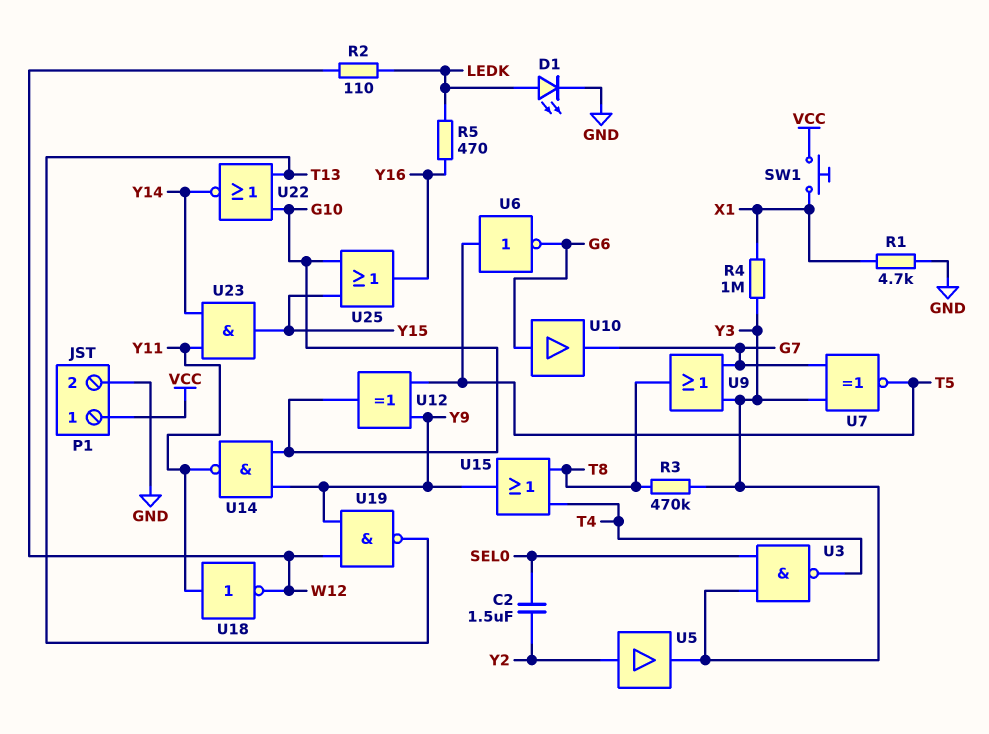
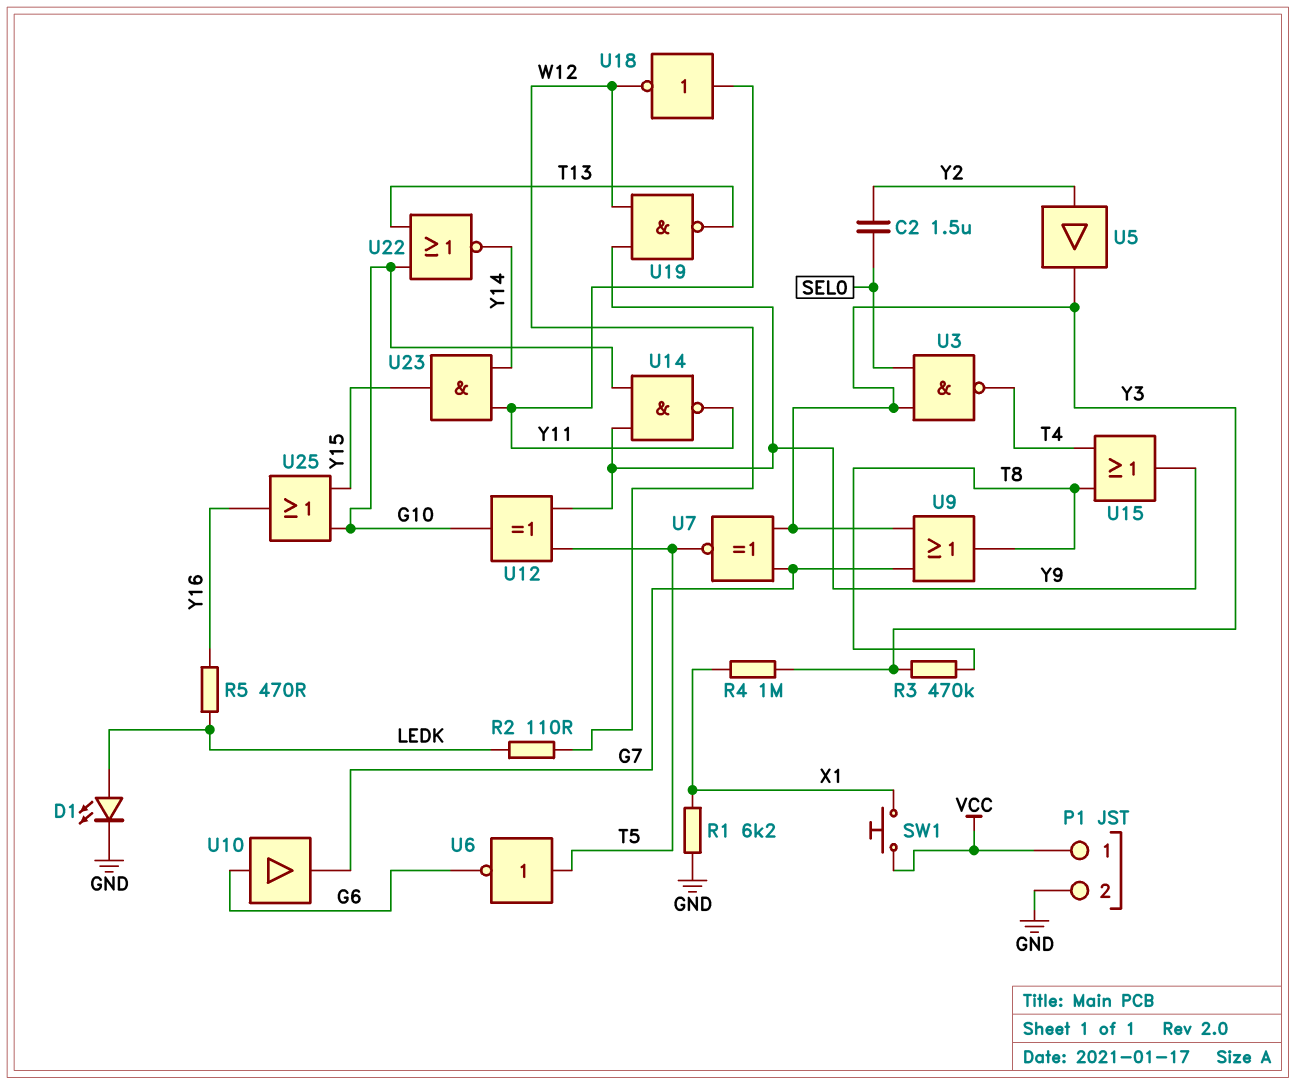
R1: 4.7k (GND, X1) -> 6.2k (GND, X1)

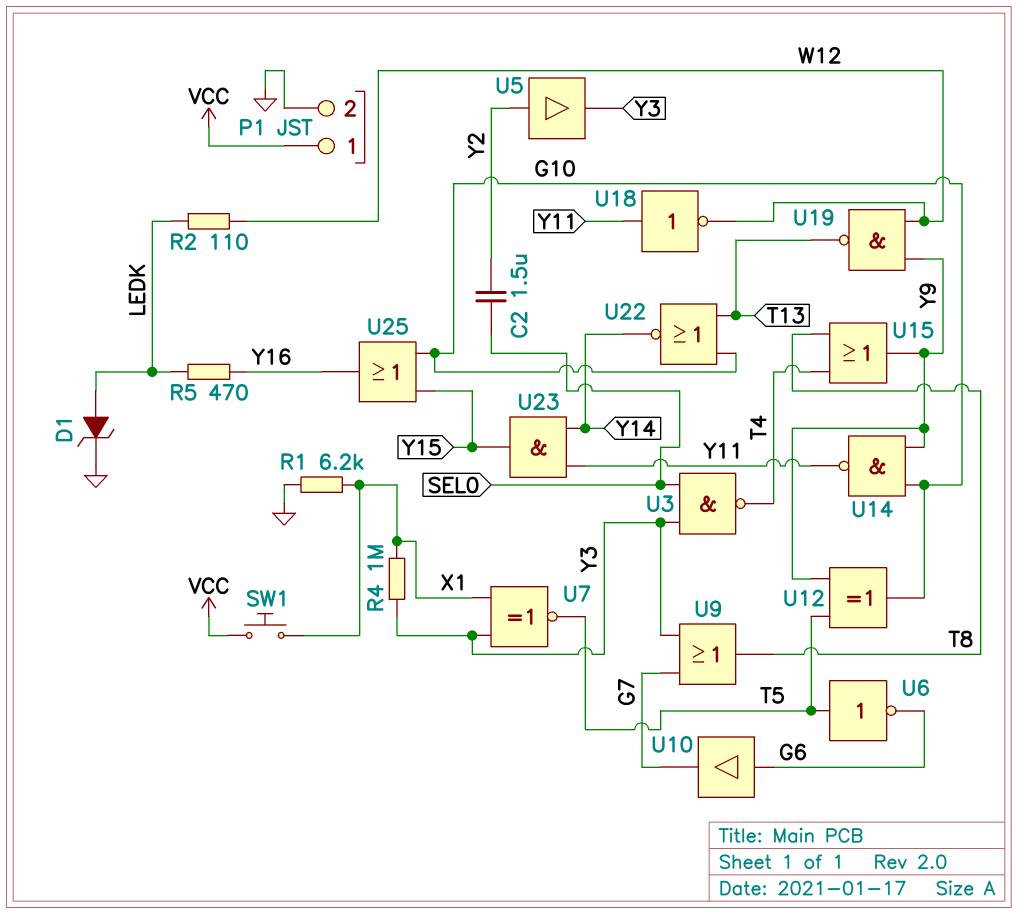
D1: LED (A LEDK, K GND) -> zener (A LEDK, K GND)
R3: 470k (T8, Y3) -> none
U7: XNOR (in G7, in Y3, out T5) -> XNOR (in X1, in Y3, out T5)

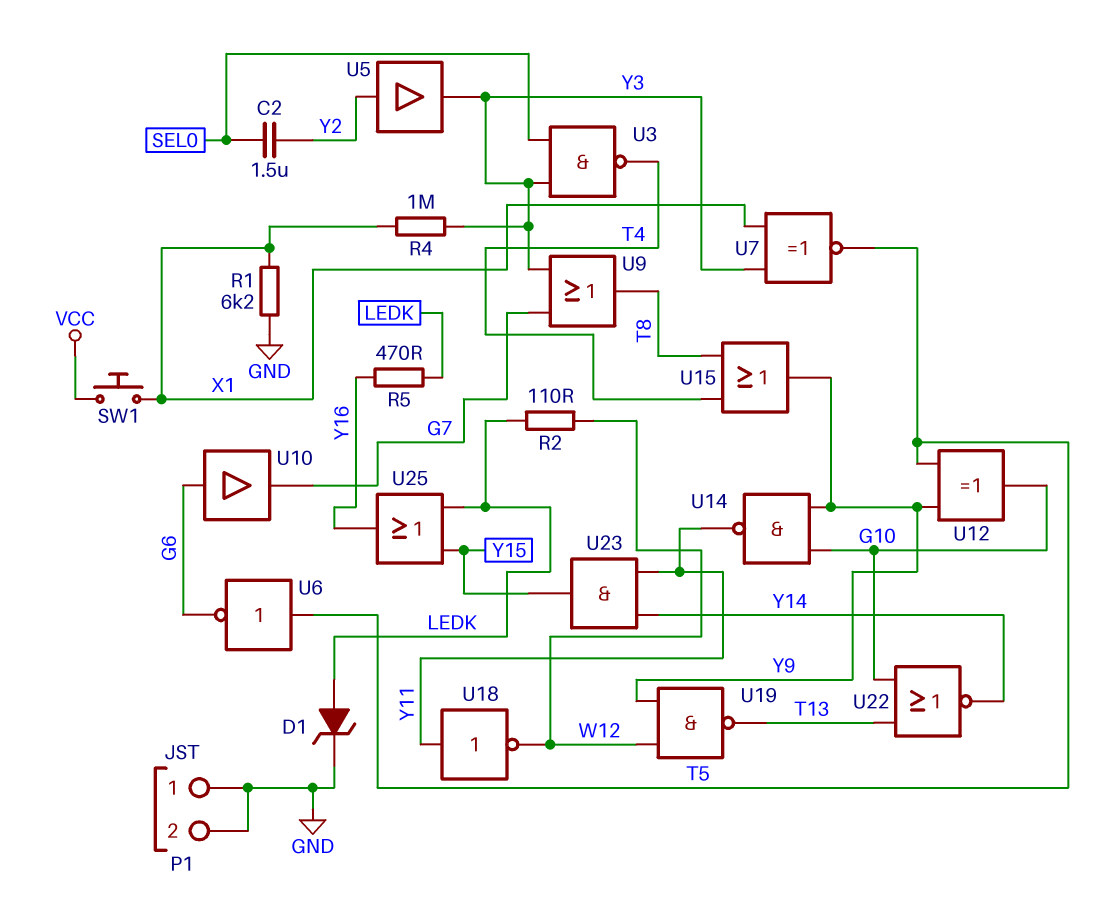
P1 pin 1: VCC -> GND
U25: OR (in G10, in Y15, out Y16) -> OR (in LEDK, in Y15, out Y16)

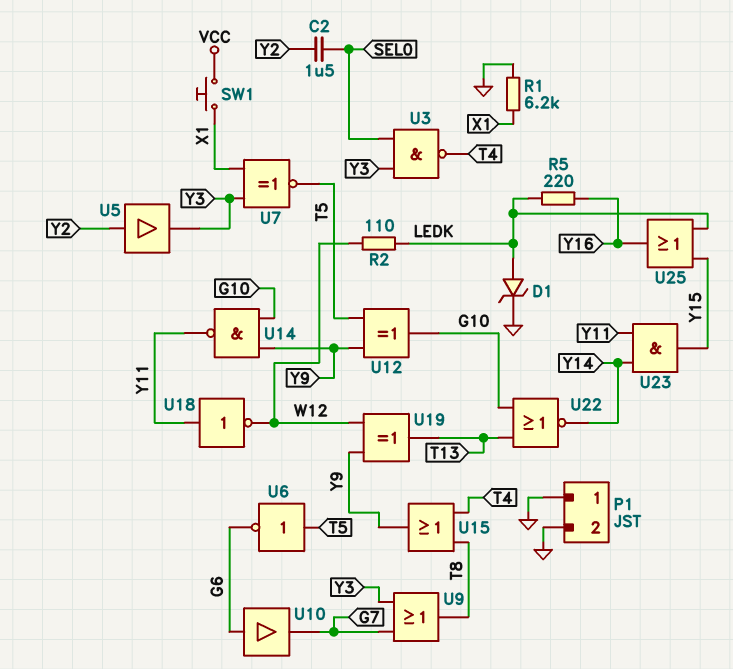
R4: 1M (X1, Y3) -> none
R5: 470 (LEDK, Y16) -> 220 (LEDK, Y16)
U19: NAND (in W12, in Y9, out T13) -> XOR (in W12, in Y9, out T13)

